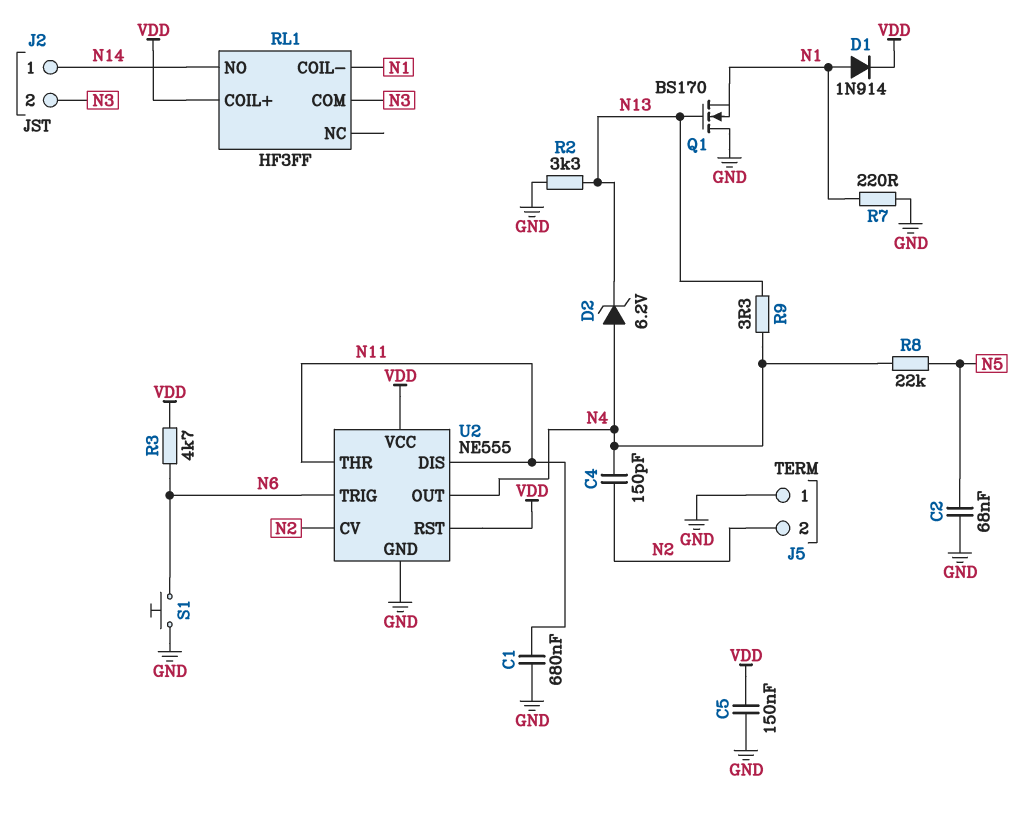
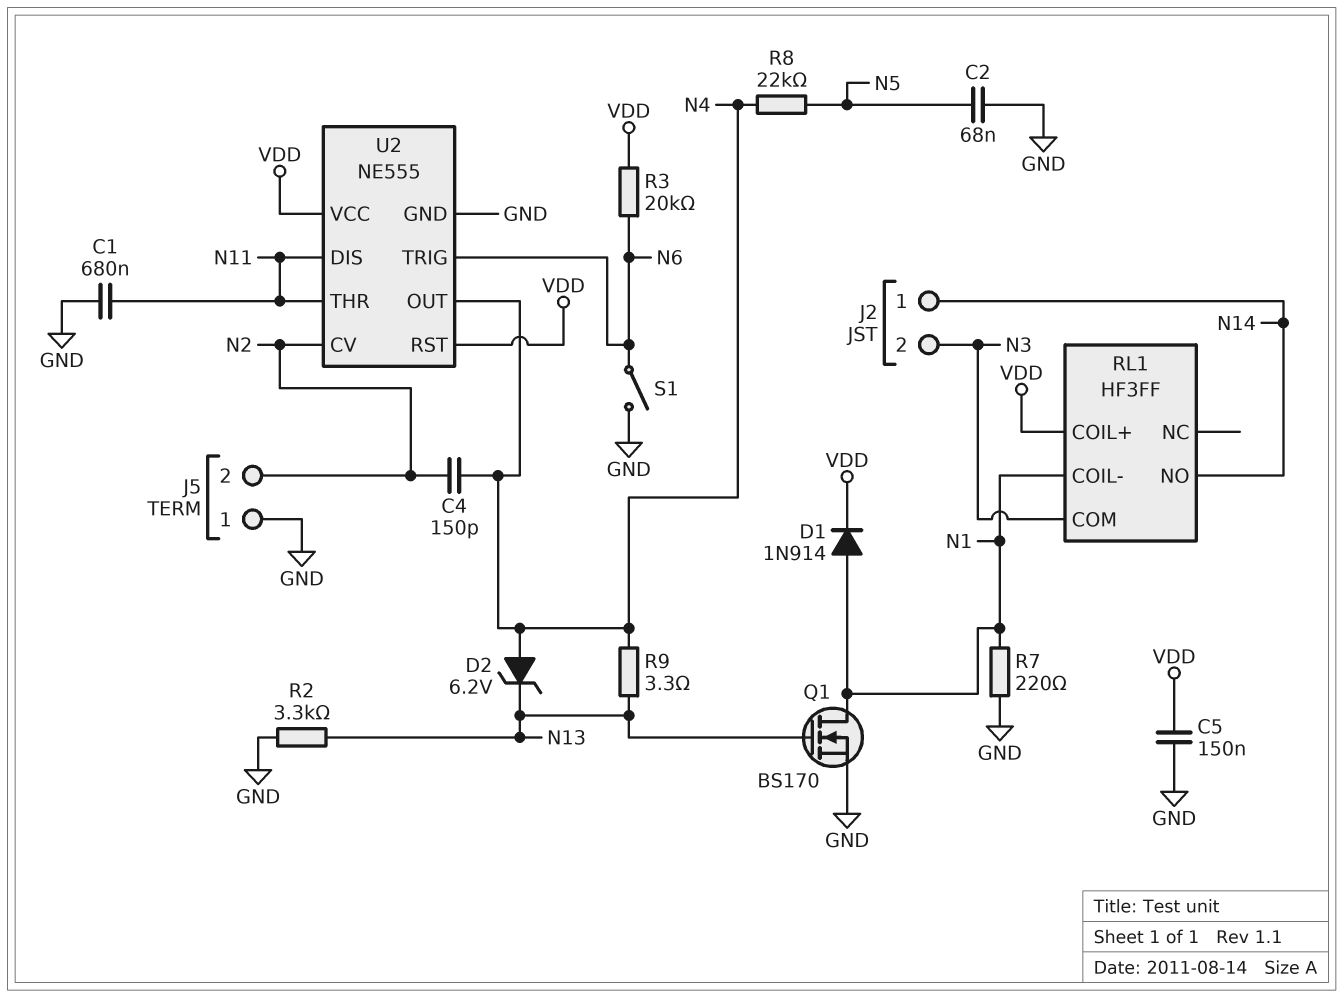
Q1: NMOS BS170 (G N13, D GND, S N1) -> NMOS BS170 (G N13, D N1, S GND)
R3: 4.7k (N6, VDD) -> 20k (N6, VDD)
S1: button (GND, N6) -> switch (GND, N6)

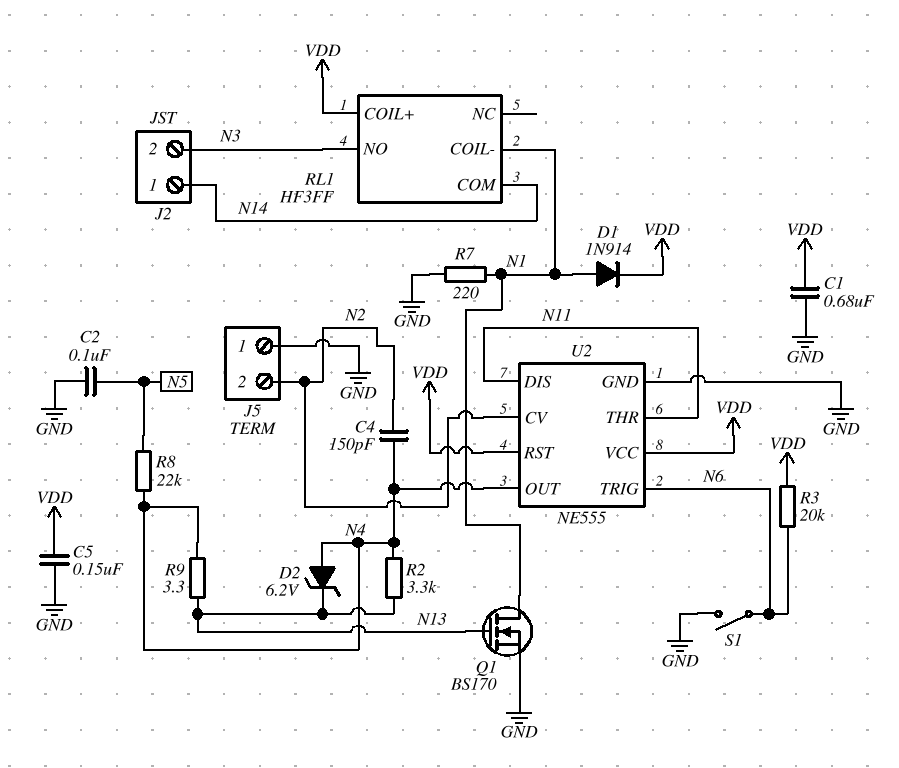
C1: 680nF (GND, N11) -> 680nF (GND, VDD)
C2: 68nF (GND, N5) -> 100nF (GND, N5)
R2: 3.3k (GND, N13) -> 3.3k (N4, N13)
RL1 pin COM: N3 -> N14
RL1 pin NO: N14 -> N3

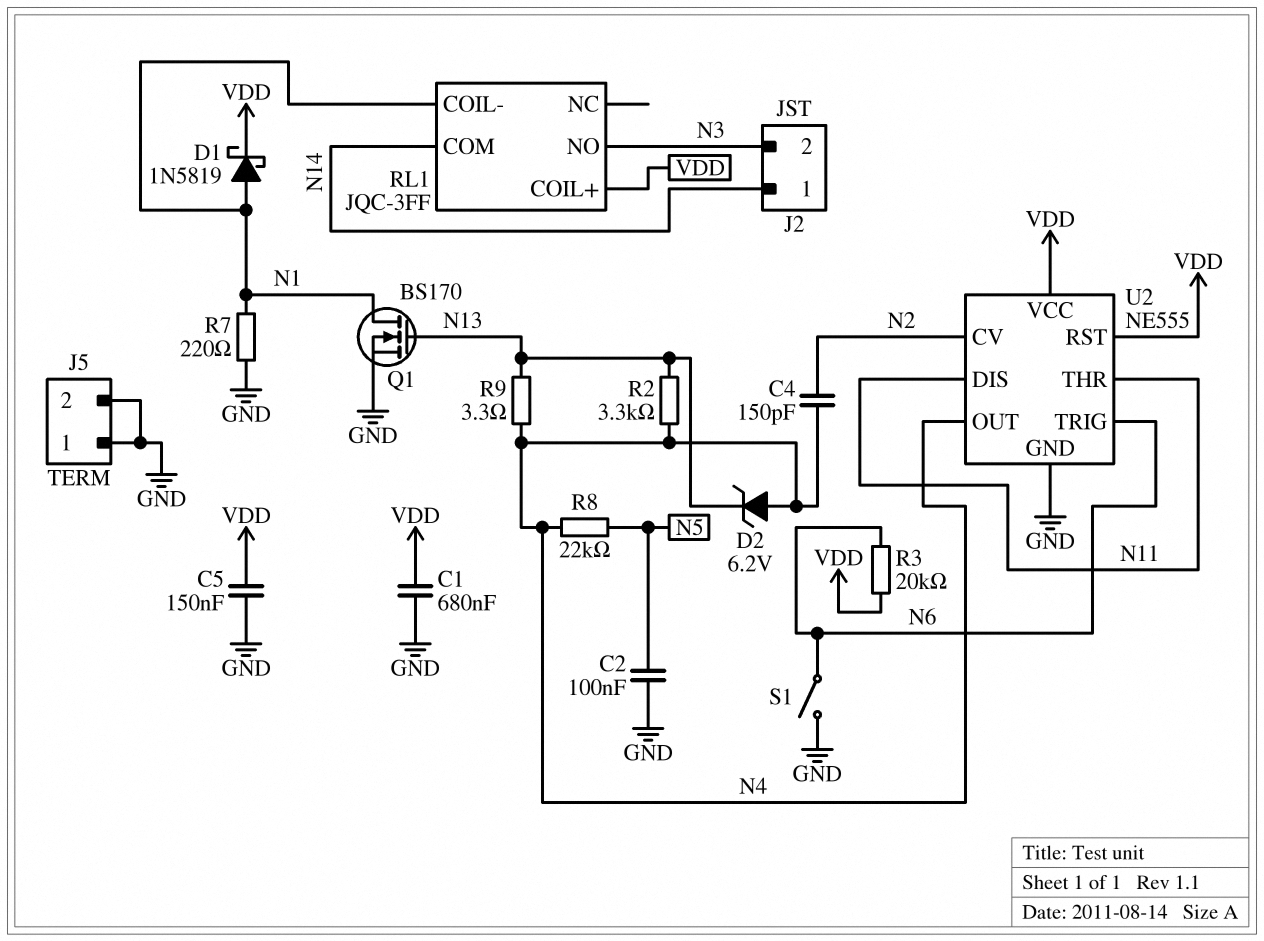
D1: diode 1N914 (A N1, K VDD) -> schottky 1N5819 (A N1, K VDD)
J5 pin 2: N2 -> GND
RL1: HF3FF -> JQC-3FF

